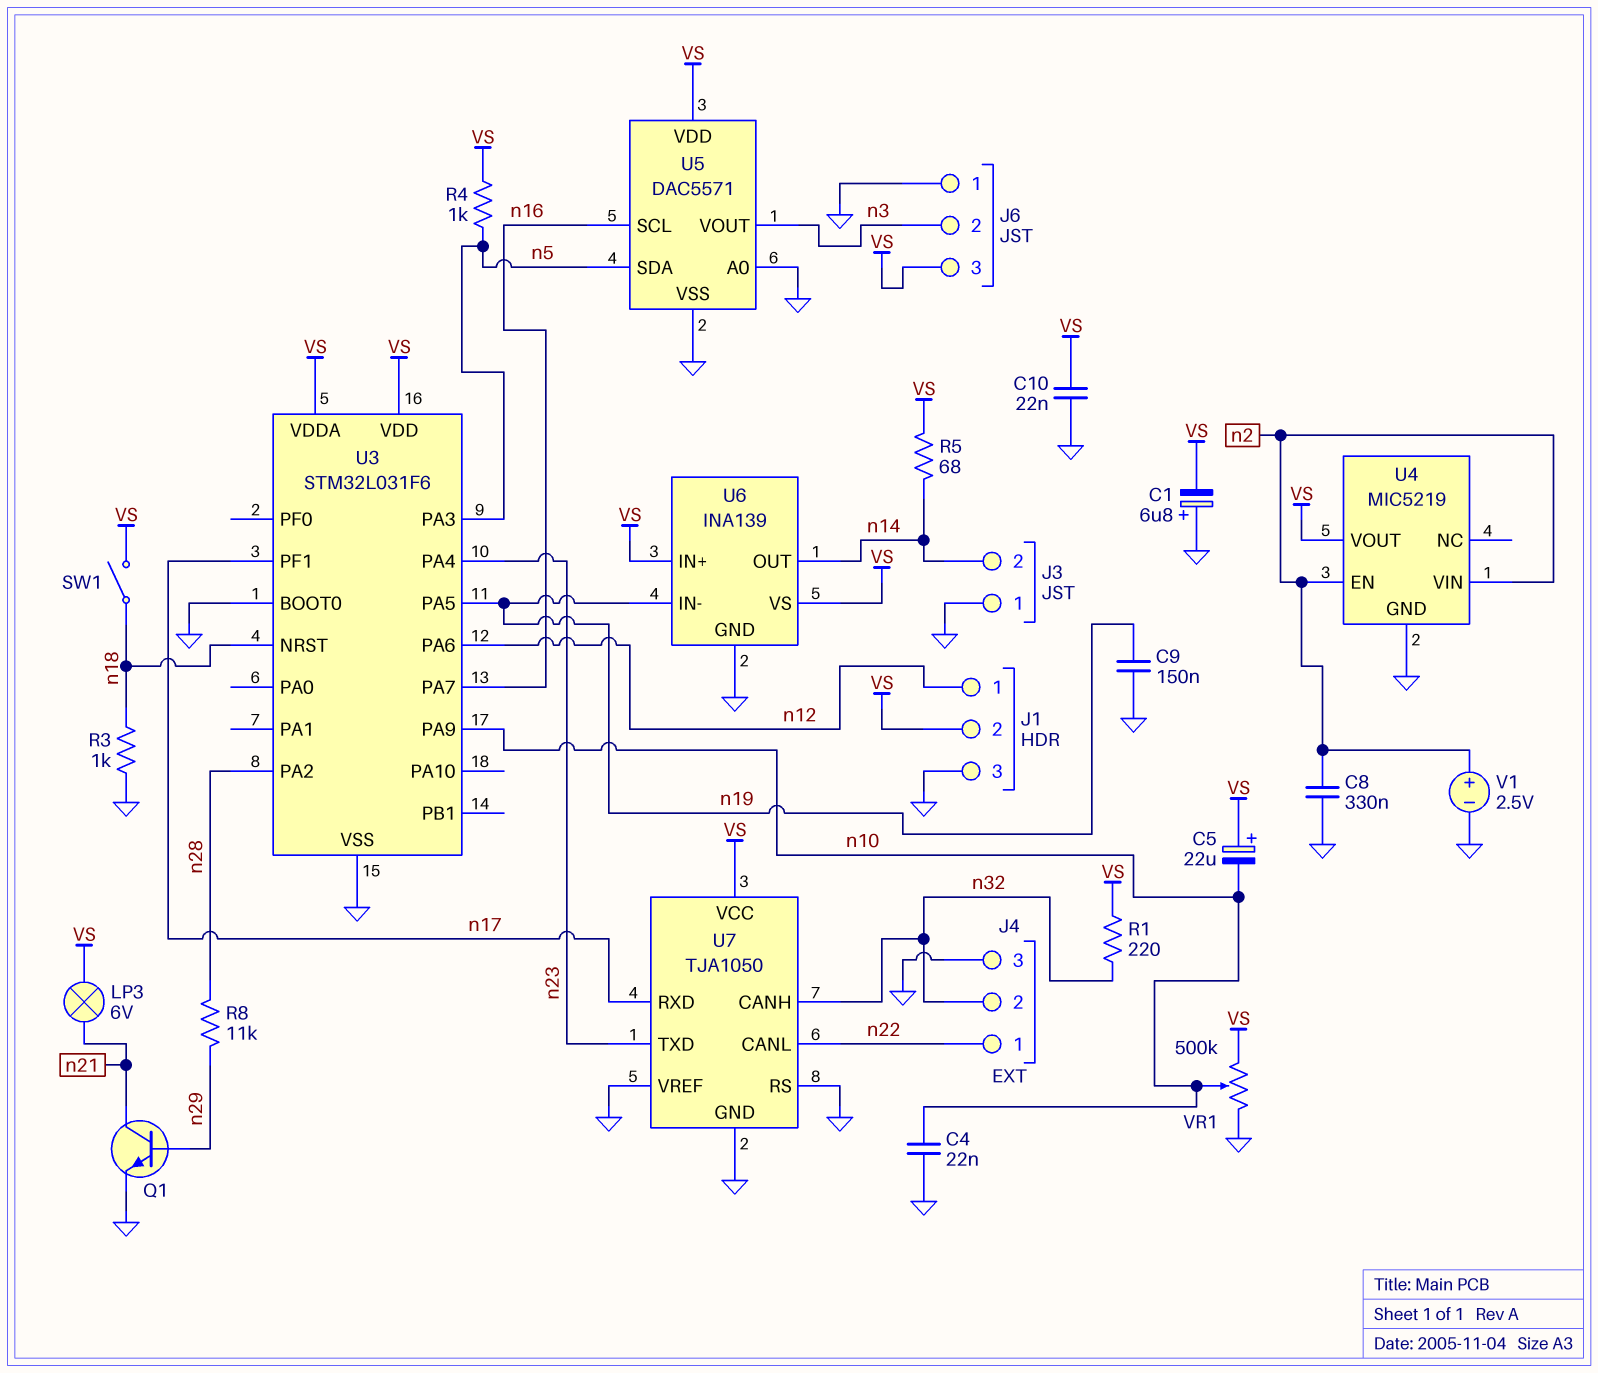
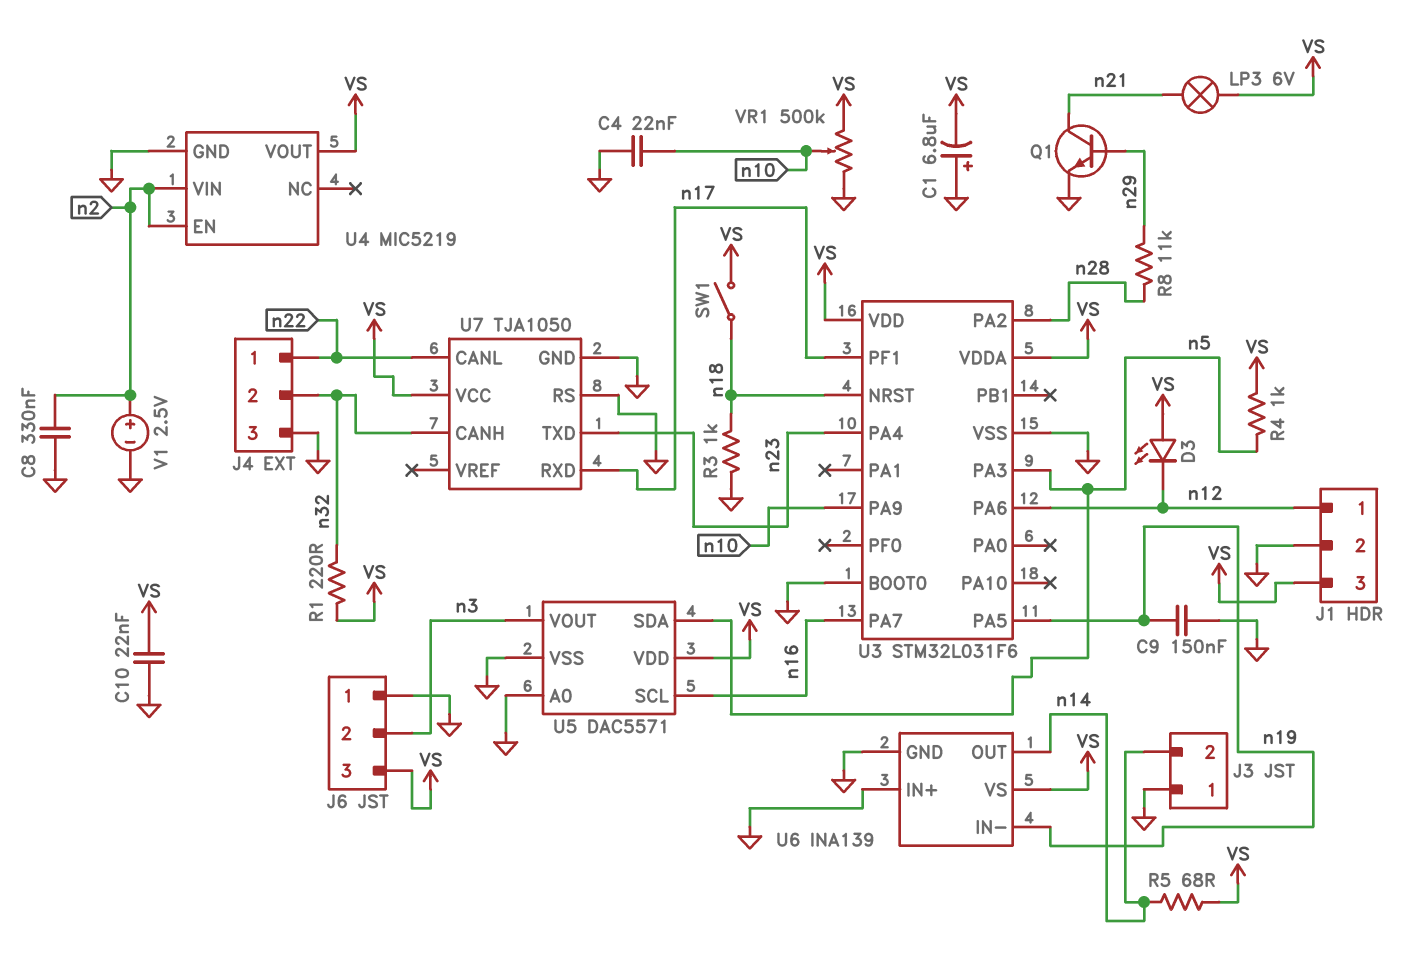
C5: 22uF (plus VS, minus n10) -> none
D3: none -> LED (A VS, K n12)
J1 pin 2: VS -> GND
J1 pin 3: GND -> VS
U6 pin IN+: VS -> GND
U7 pin VREF: GND -> none

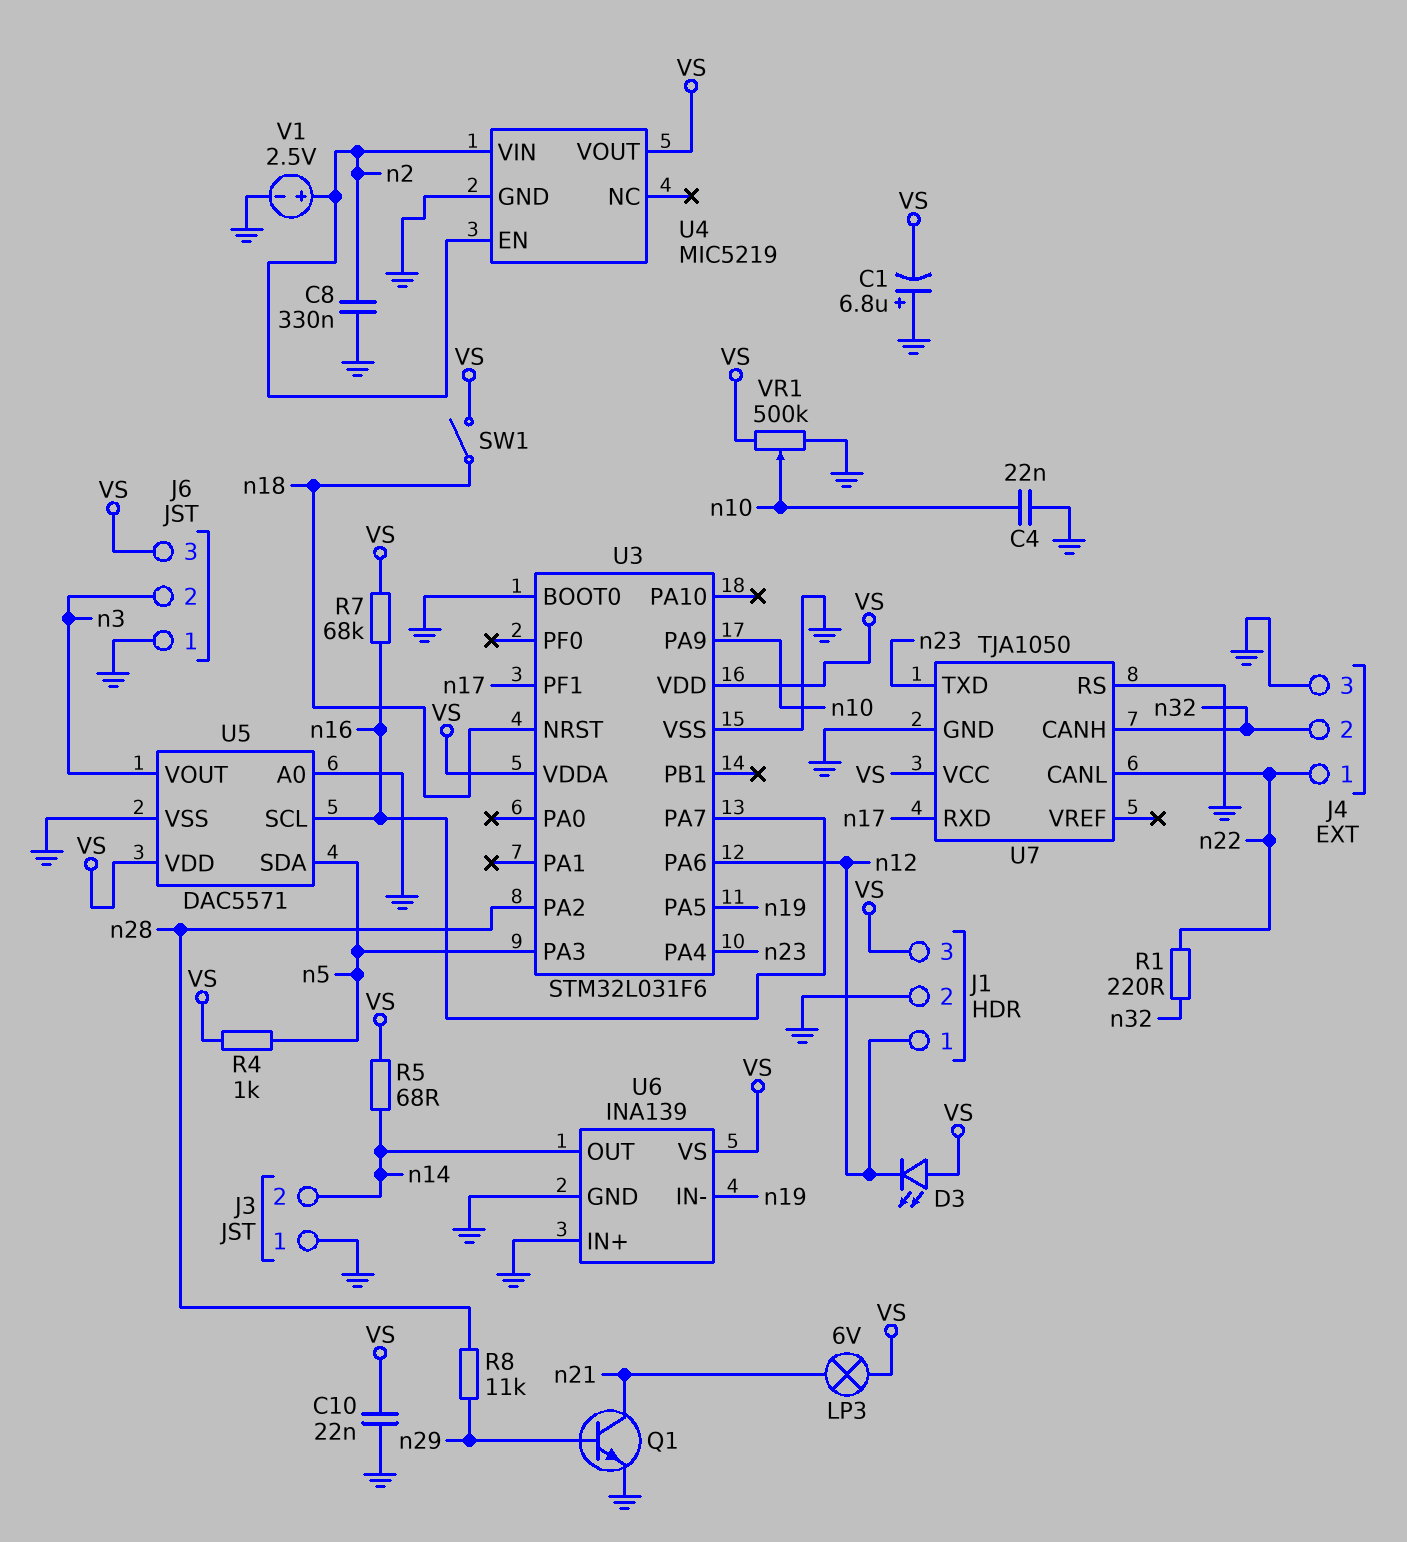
C9: 150nF (GND, n19) -> none
R1: 220 (VS, n32) -> 220 (n22, n32)
R3: 1k (GND, n18) -> none
R7: none -> 68k (VS, n16)

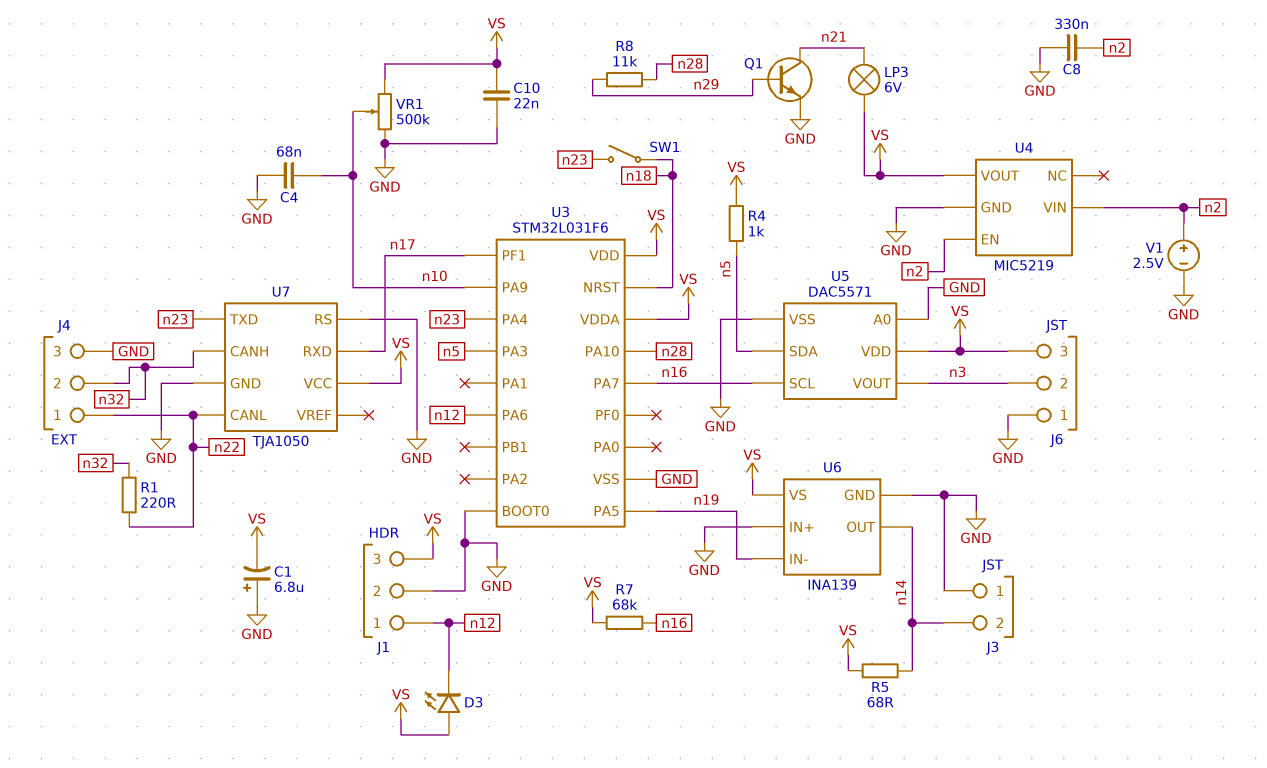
C4: 22nF (GND, n10) -> 68nF (GND, n10)
SW1: switch (VS, n18) -> switch (n18, n23)
U3 pin PA2: n28 -> none
U3 pin PA10: none -> n28

